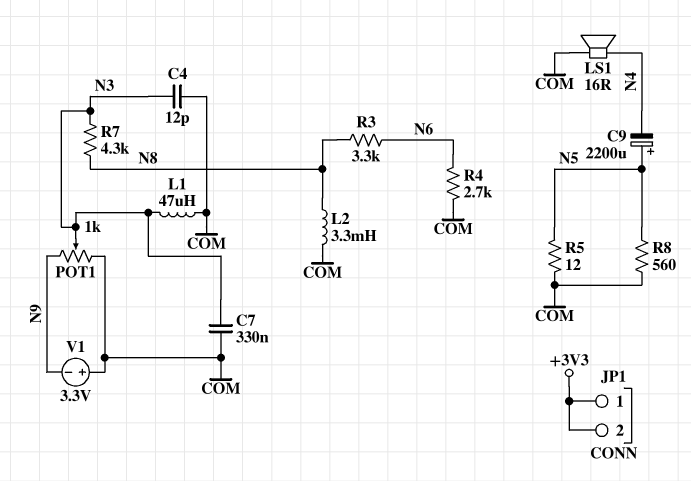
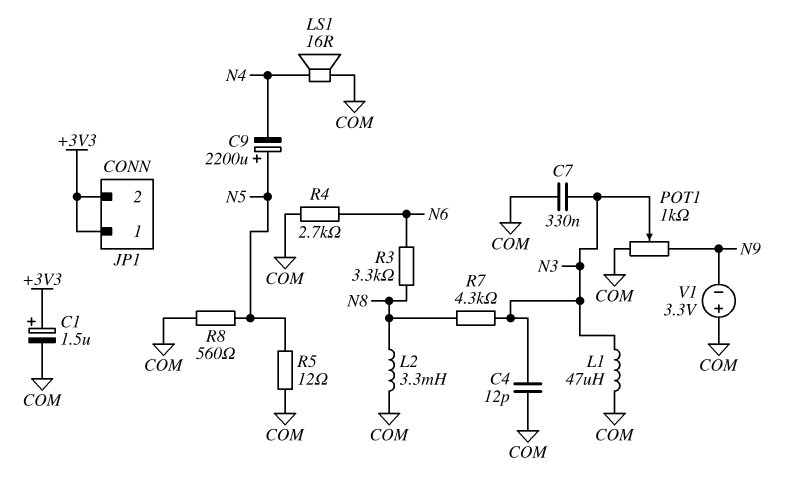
C1: none -> 1.5uF (plus +3V3, minus COM)

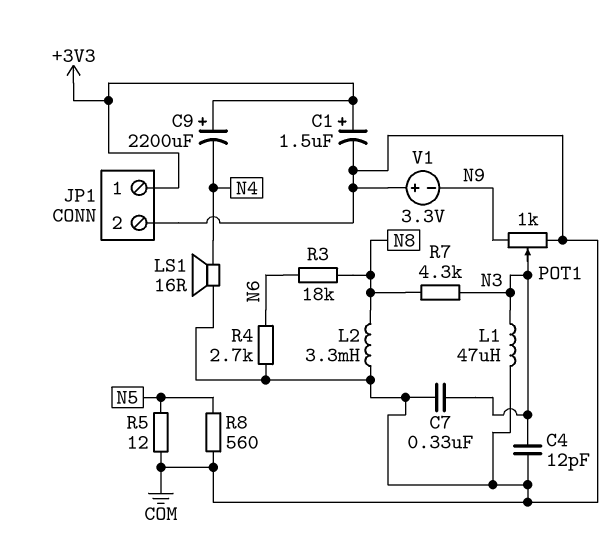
C9: 2200uF (plus N5, minus N4) -> 2200uF (plus +3V3, minus N4)
JP1 pin 2: +3V3 -> COM
R3: 3.3k (N6, N8) -> 18k (N6, N8)

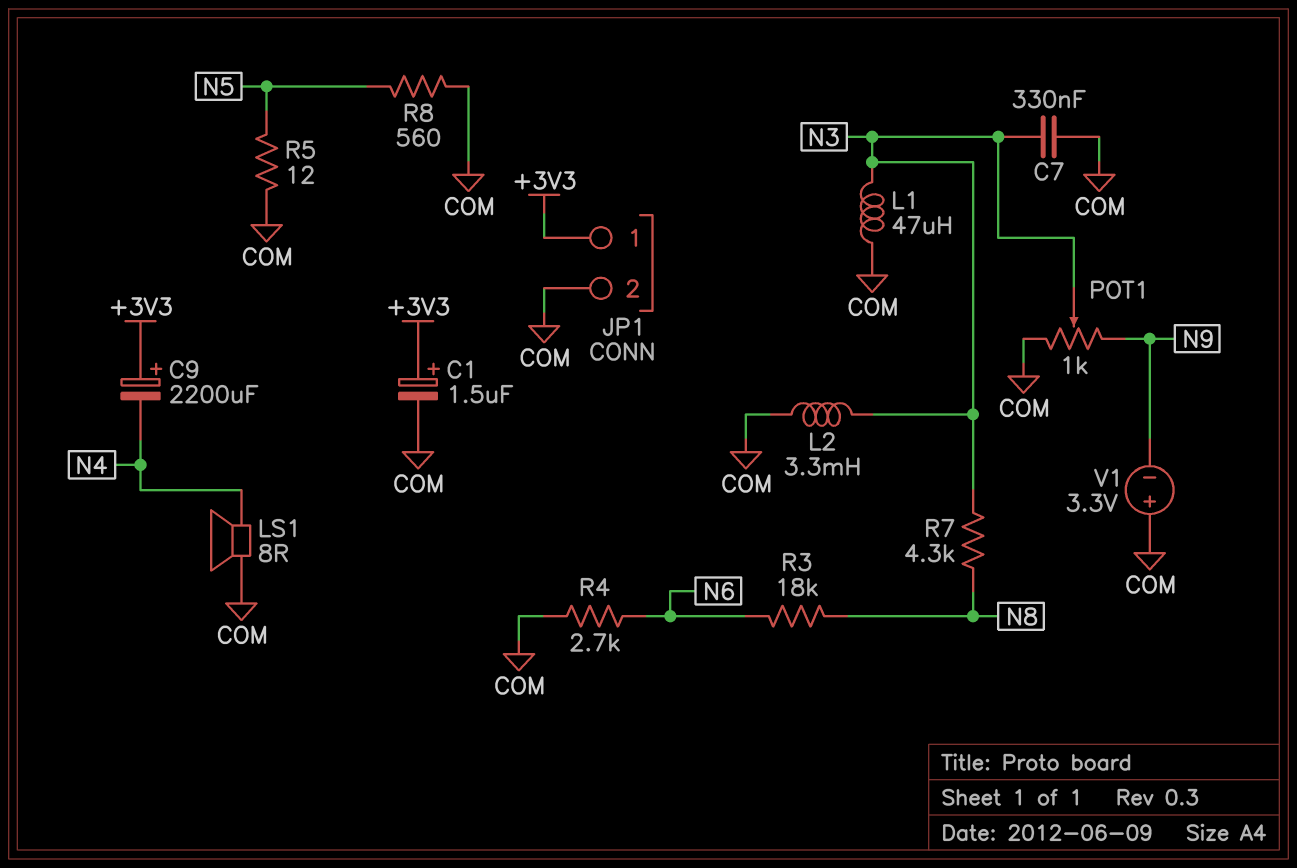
C4: 12pF (COM, N3) -> none
L2: 3.3mH (COM, N8) -> 3.3mH (COM, N3)
LS1: speaker 16R (COM, N4) -> speaker 8R (COM, N4)

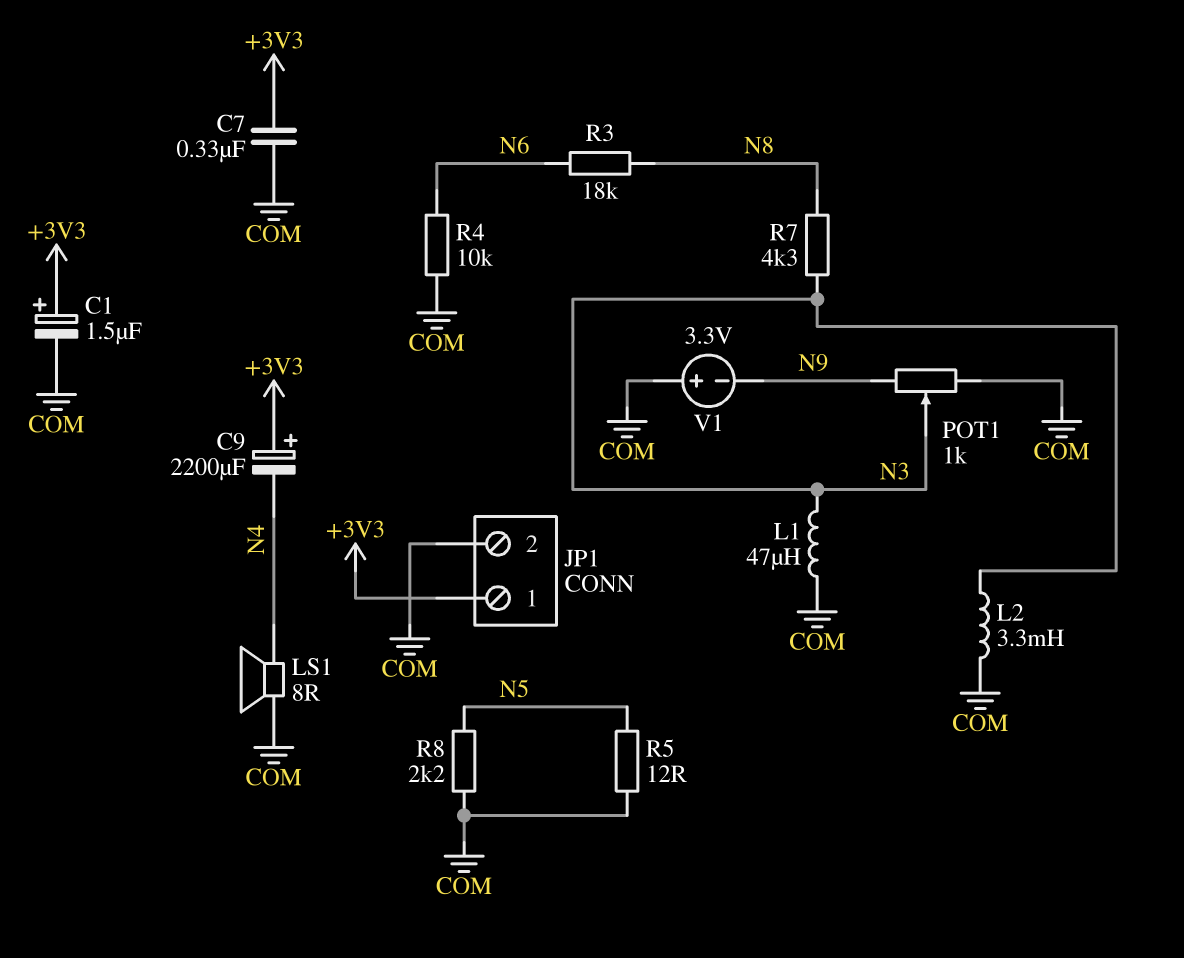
C7: 330nF (COM, N3) -> 330nF (+3V3, COM)
R4: 2.7k (COM, N6) -> 10k (COM, N6)
R8: 560 (COM, N5) -> 2.2k (COM, N5)

